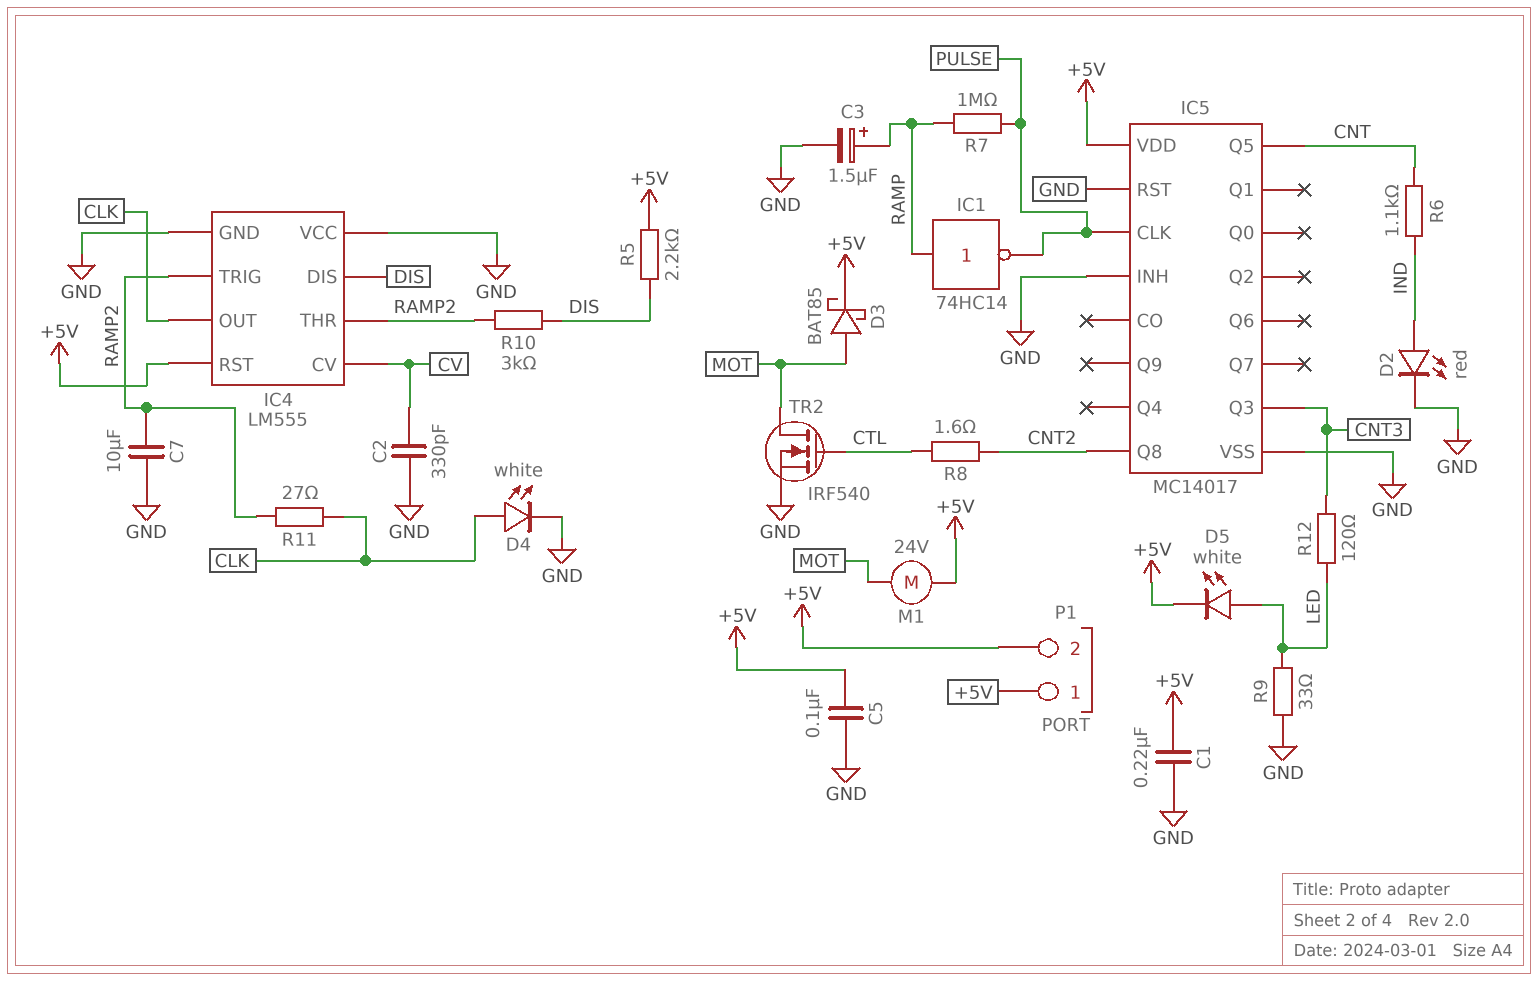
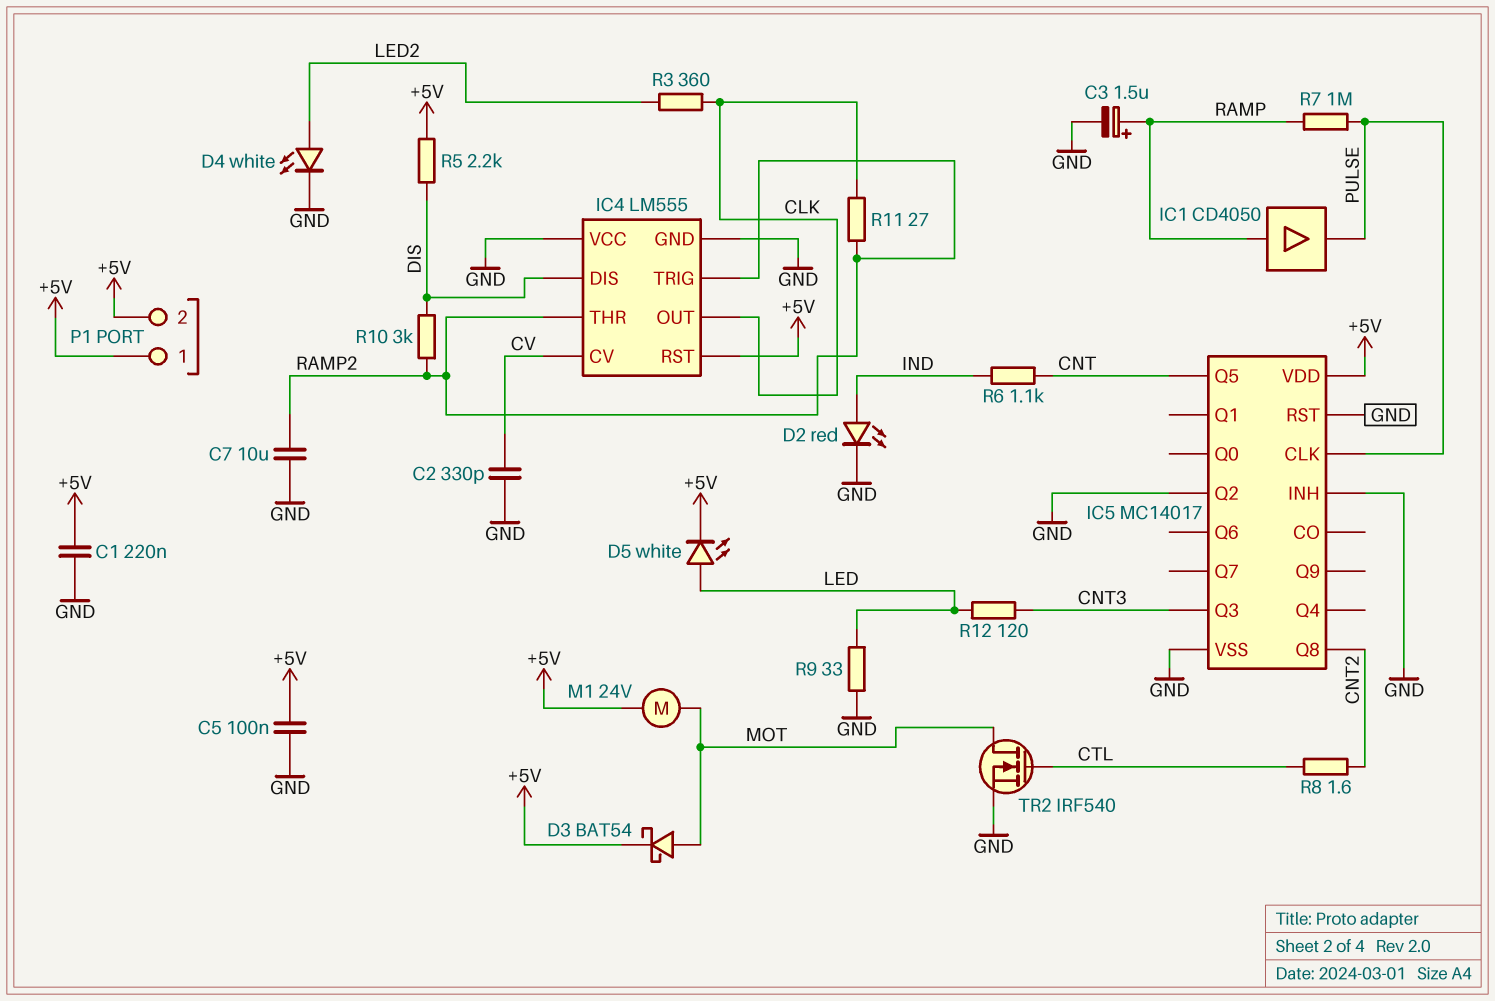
D3: schottky BAT85 (A MOT, K +5V) -> schottky BAT54 (A MOT, K +5V)
D4: LED white (A CLK, K GND) -> LED white (A LED2, K GND)
IC1: NOT 74HC14 (in RAMP, out PULSE) -> buffer CD4050 (in RAMP, out PULSE)
IC5 pin Q2: none -> GND
R3: none -> 360 (CLK, LED2)

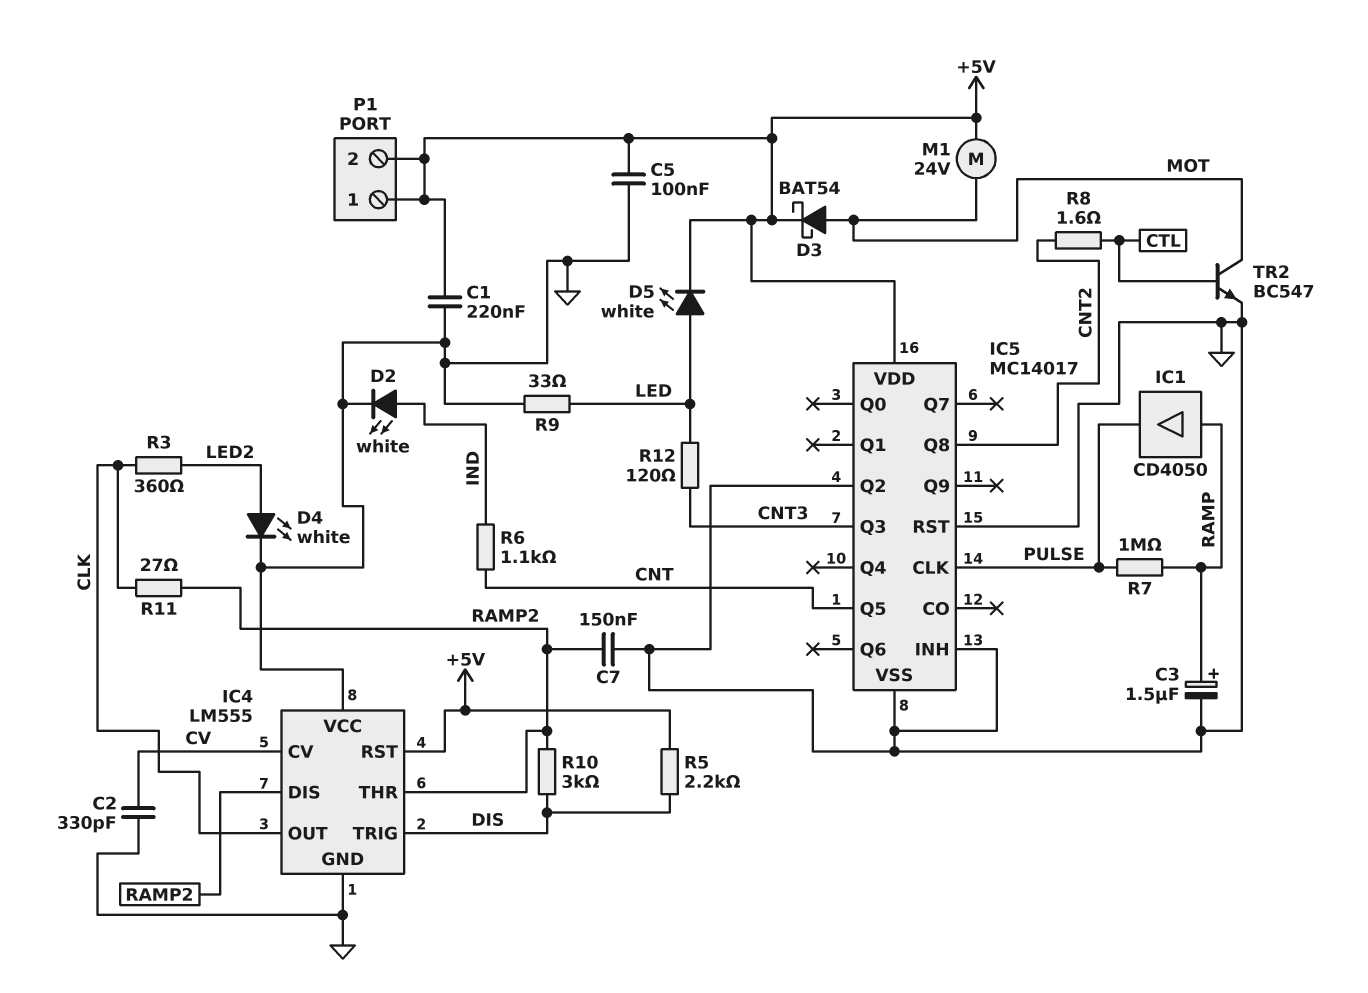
C7: 10uF (GND, RAMP2) -> 150nF (GND, RAMP2)
D2: LED red (A IND, K GND) -> LED white (A IND, K GND)
IC4 pin DIS: DIS -> RAMP2
IC4 pin TRIG: RAMP2 -> DIS
TR2: NMOS IRF540 (G CTL, D MOT, S GND) -> NPN BC547 (B CTL, C MOT, E GND)

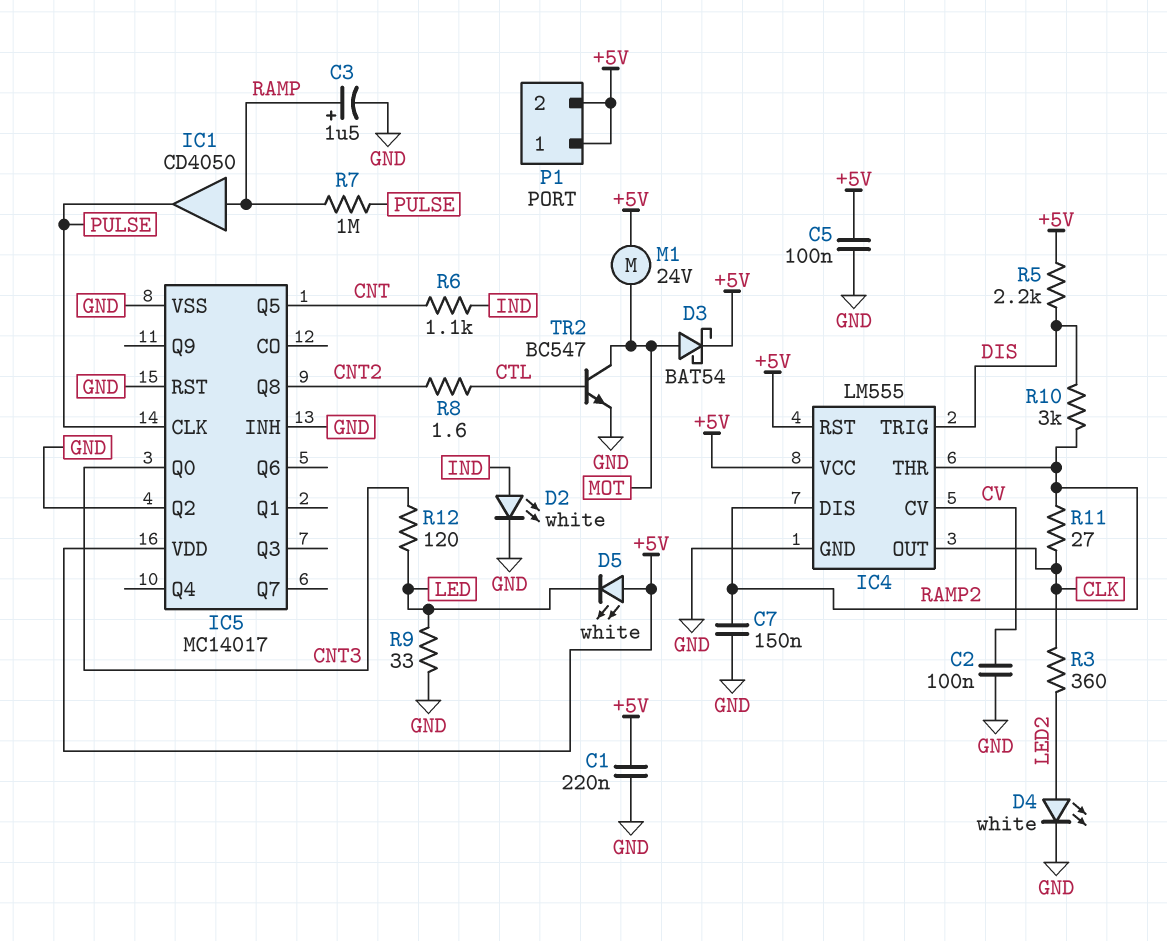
C2: 330pF (CV, GND) -> 100nF (CV, GND)
D5: LED white (A LED, K +5V) -> LED white (A +5V, K LED)
IC4 pin VCC: GND -> +5V
IC5 pin Q0: none -> CNT3
IC5 pin Q3: CNT3 -> none

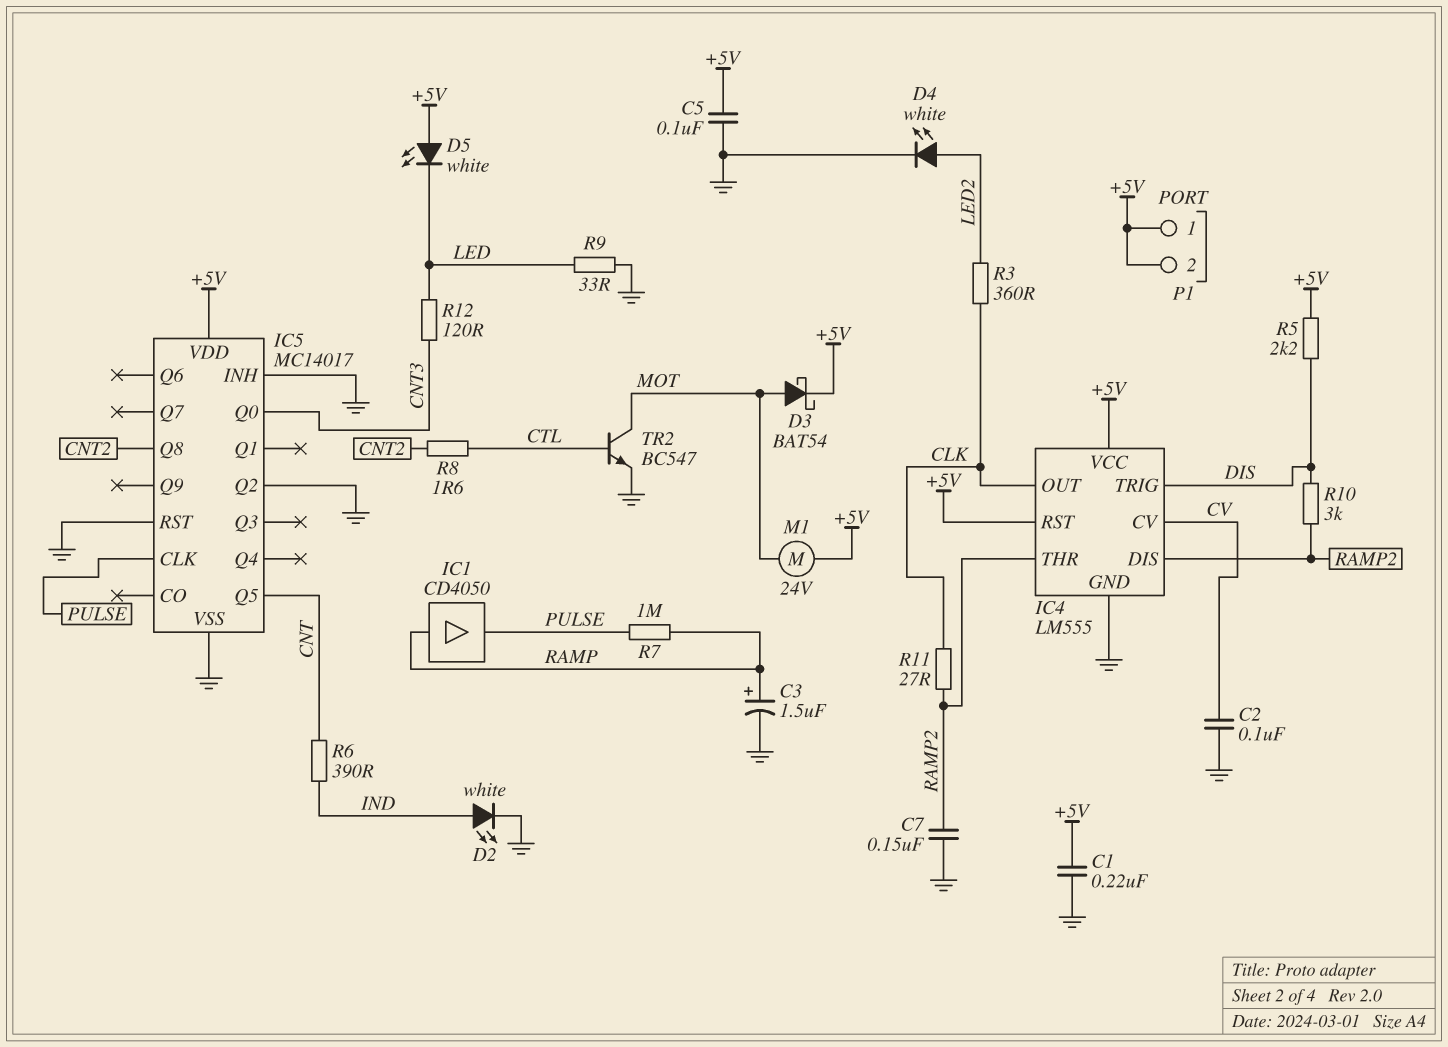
R6: 1.1k (CNT, IND) -> 390 (CNT, IND)

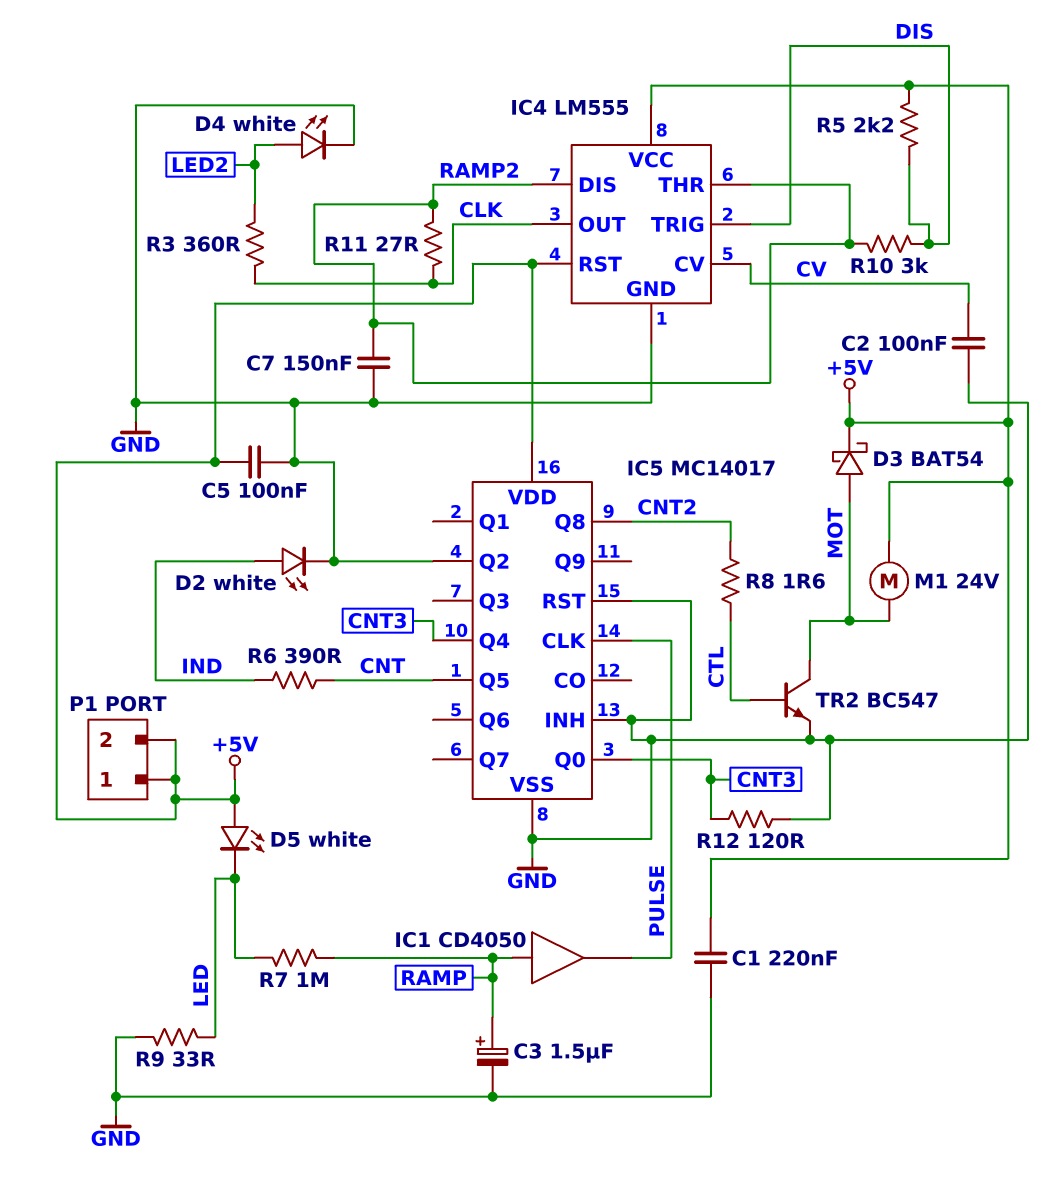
IC5 pin Q4: none -> CNT3
R7: 1M (PULSE, RAMP) -> 1M (LED, RAMP)
R12: 120 (CNT3, LED) -> 120 (CNT3, GND)

